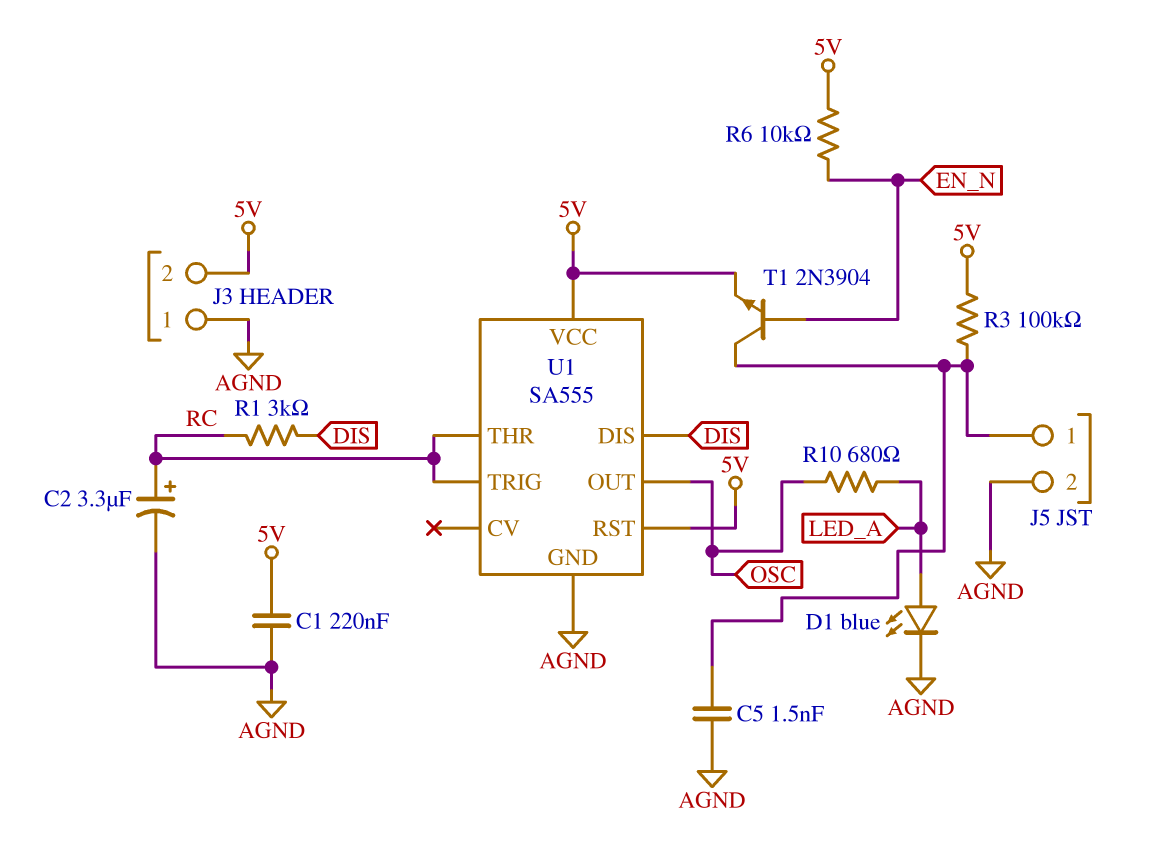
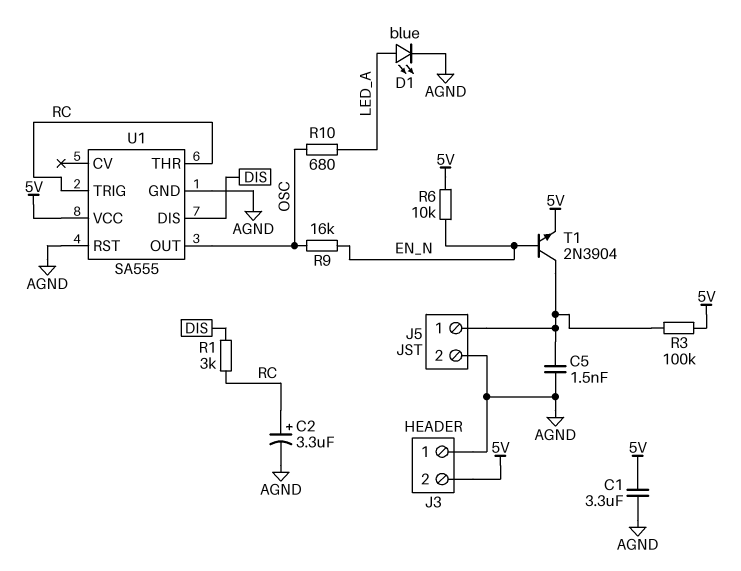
C1: 220nF (5V, AGND) -> 3.3uF (5V, AGND)
R9: none -> 16k (EN_N, OSC)
U1 pin RST: 5V -> AGND

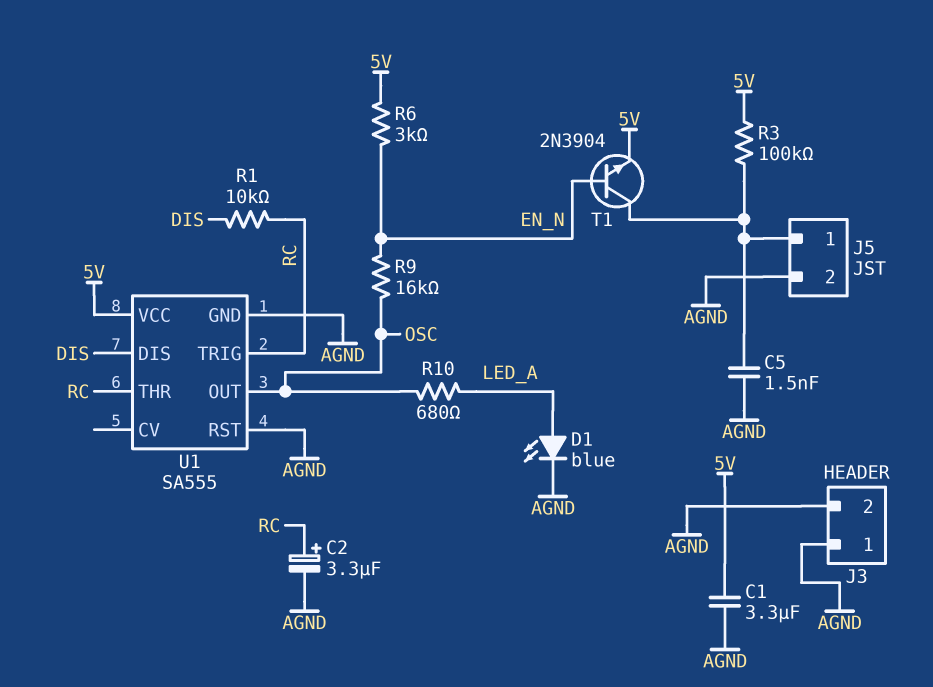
J3 pin 2: 5V -> AGND
R1: 3k (DIS, RC) -> 10k (DIS, RC)
R6: 10k (5V, EN_N) -> 3k (5V, EN_N)

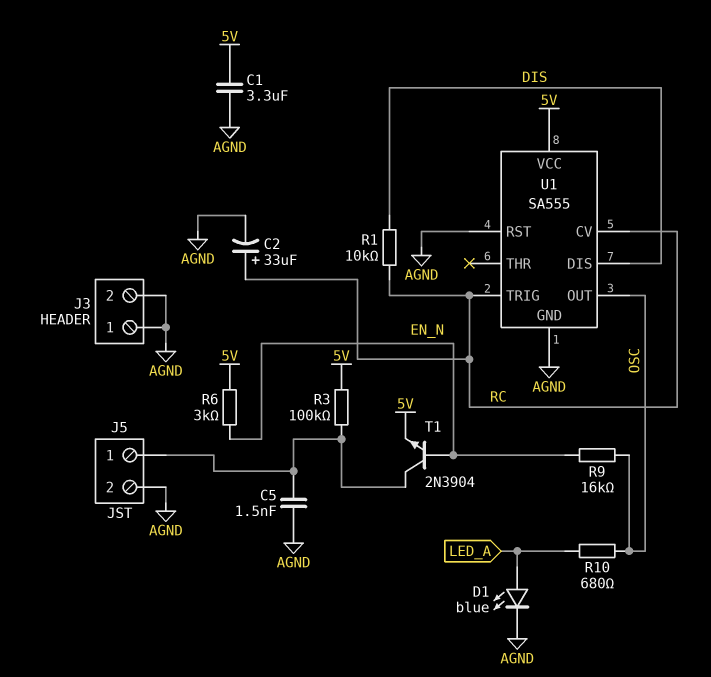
C2: 3.3uF (plus RC, minus AGND) -> 33uF (plus RC, minus AGND)
U1 pin CV: none -> RC
U1 pin THR: RC -> none

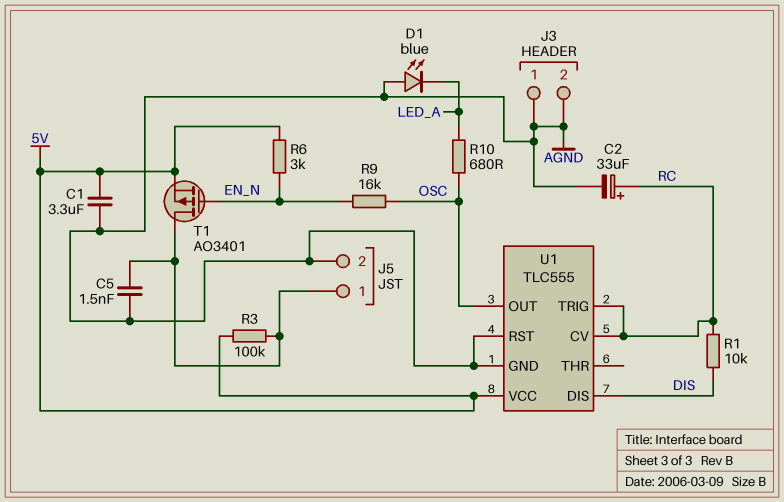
D1: LED blue (A LED_A, K AGND) -> LED blue (A AGND, K LED_A)
T1: NPN 2N3904 (B EN_N, C J5/1, E 5V) -> PMOS AO3401 (G EN_N, D J5/1, S 5V)
U1: SA555 -> TLC555

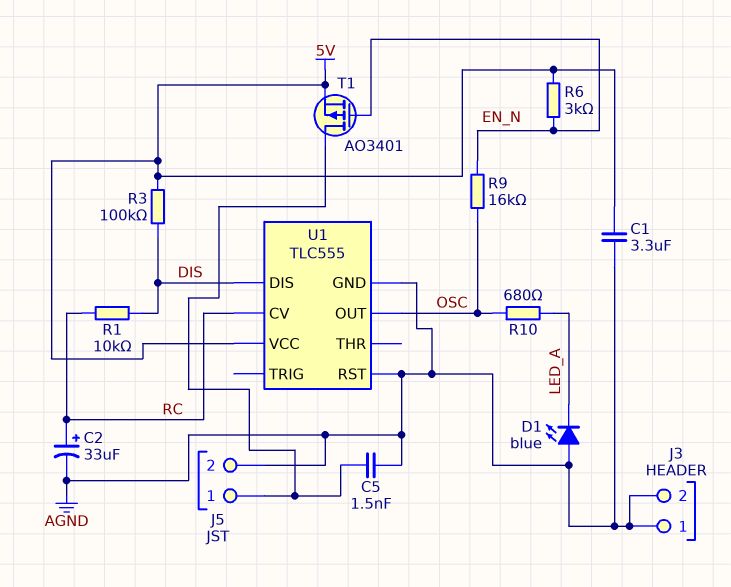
R3: 100k (5V, J5/1) -> 100k (5V, DIS)
U1 pin TRIG: RC -> none

